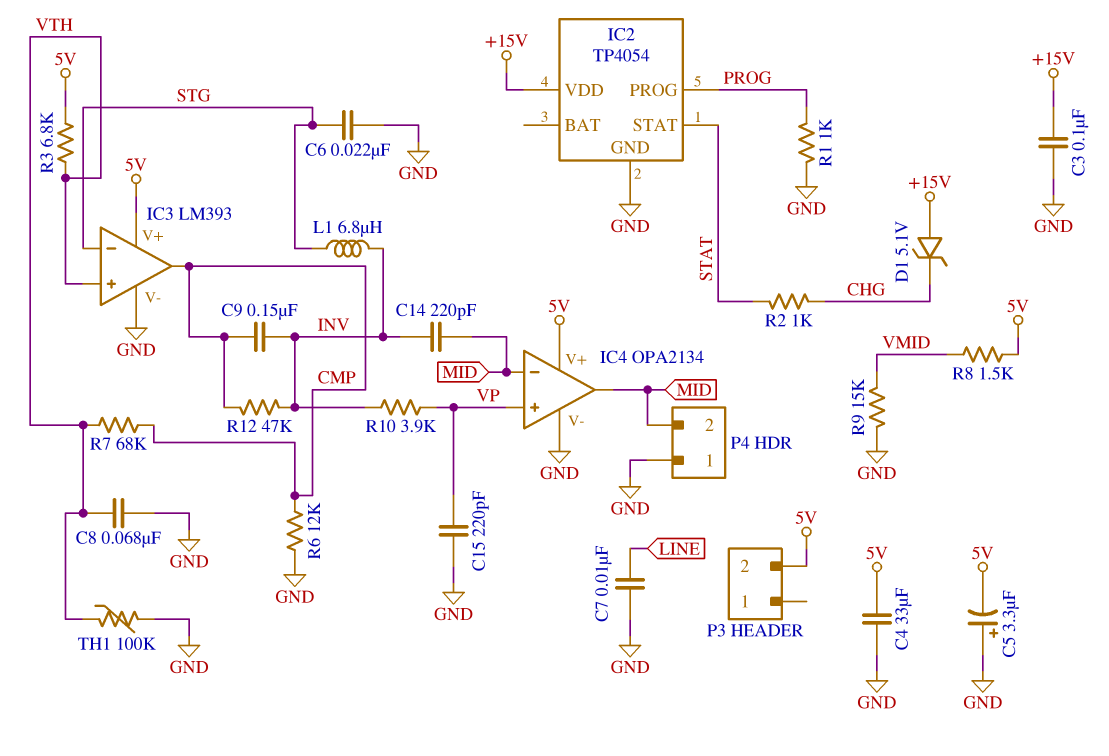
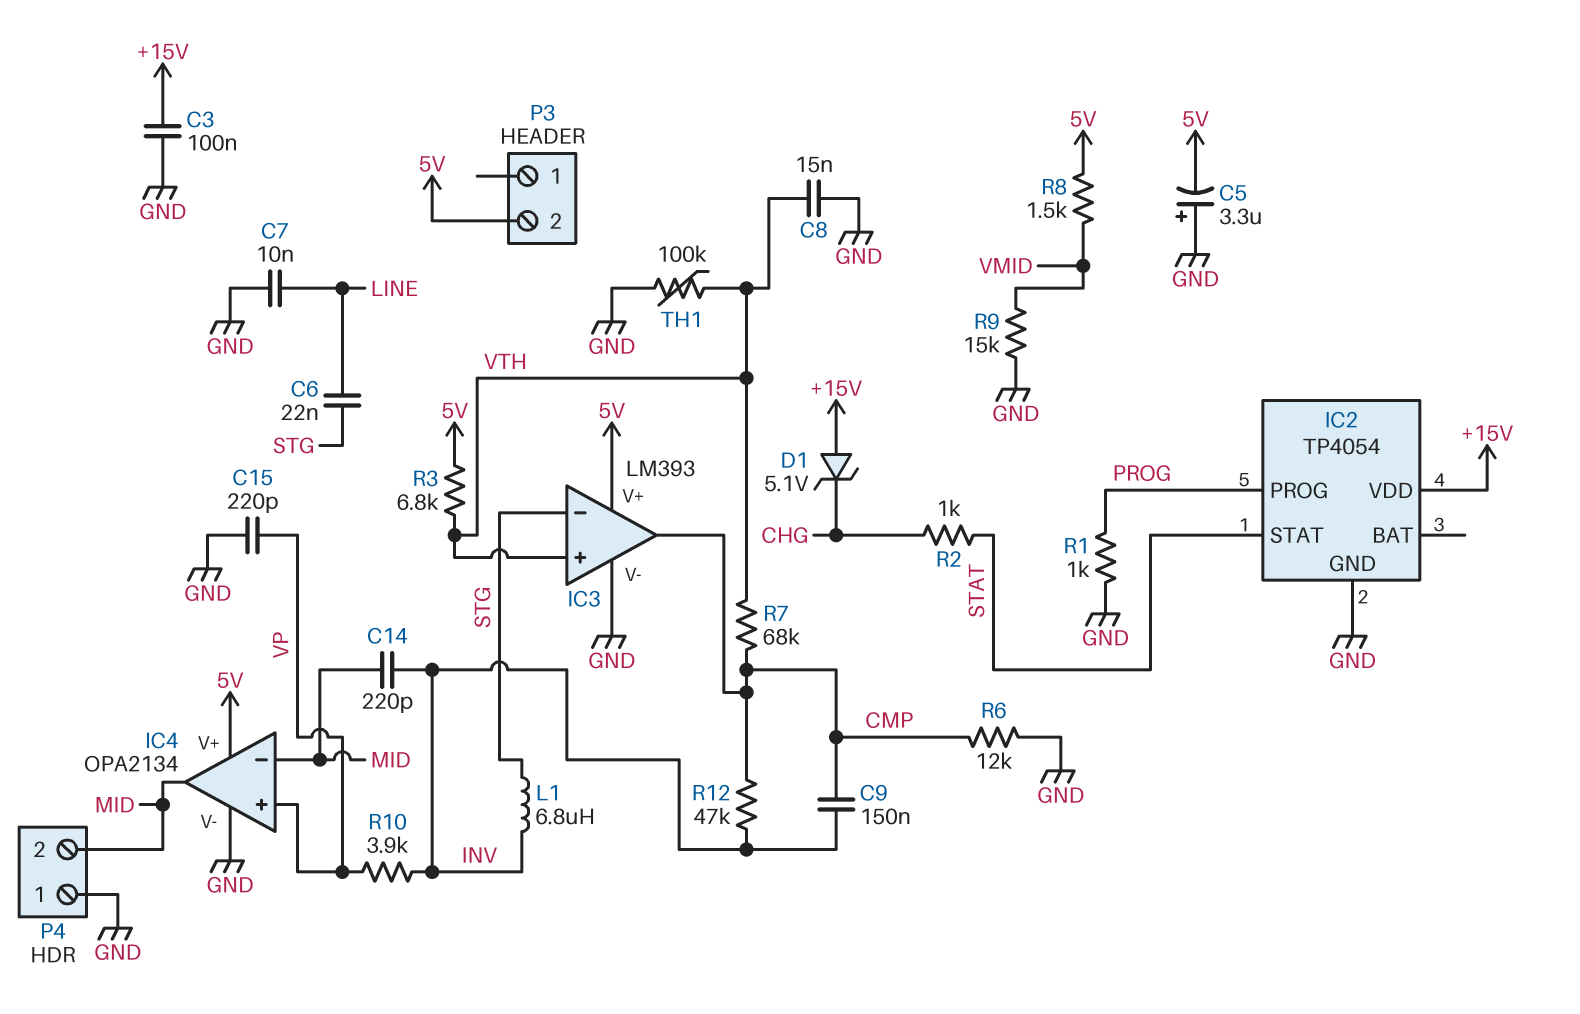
C4: 33uF (5V, GND) -> none
C6: 22nF (GND, STG) -> 22nF (LINE, STG)
C8: 68nF (GND, VTH) -> 15nF (GND, VTH)

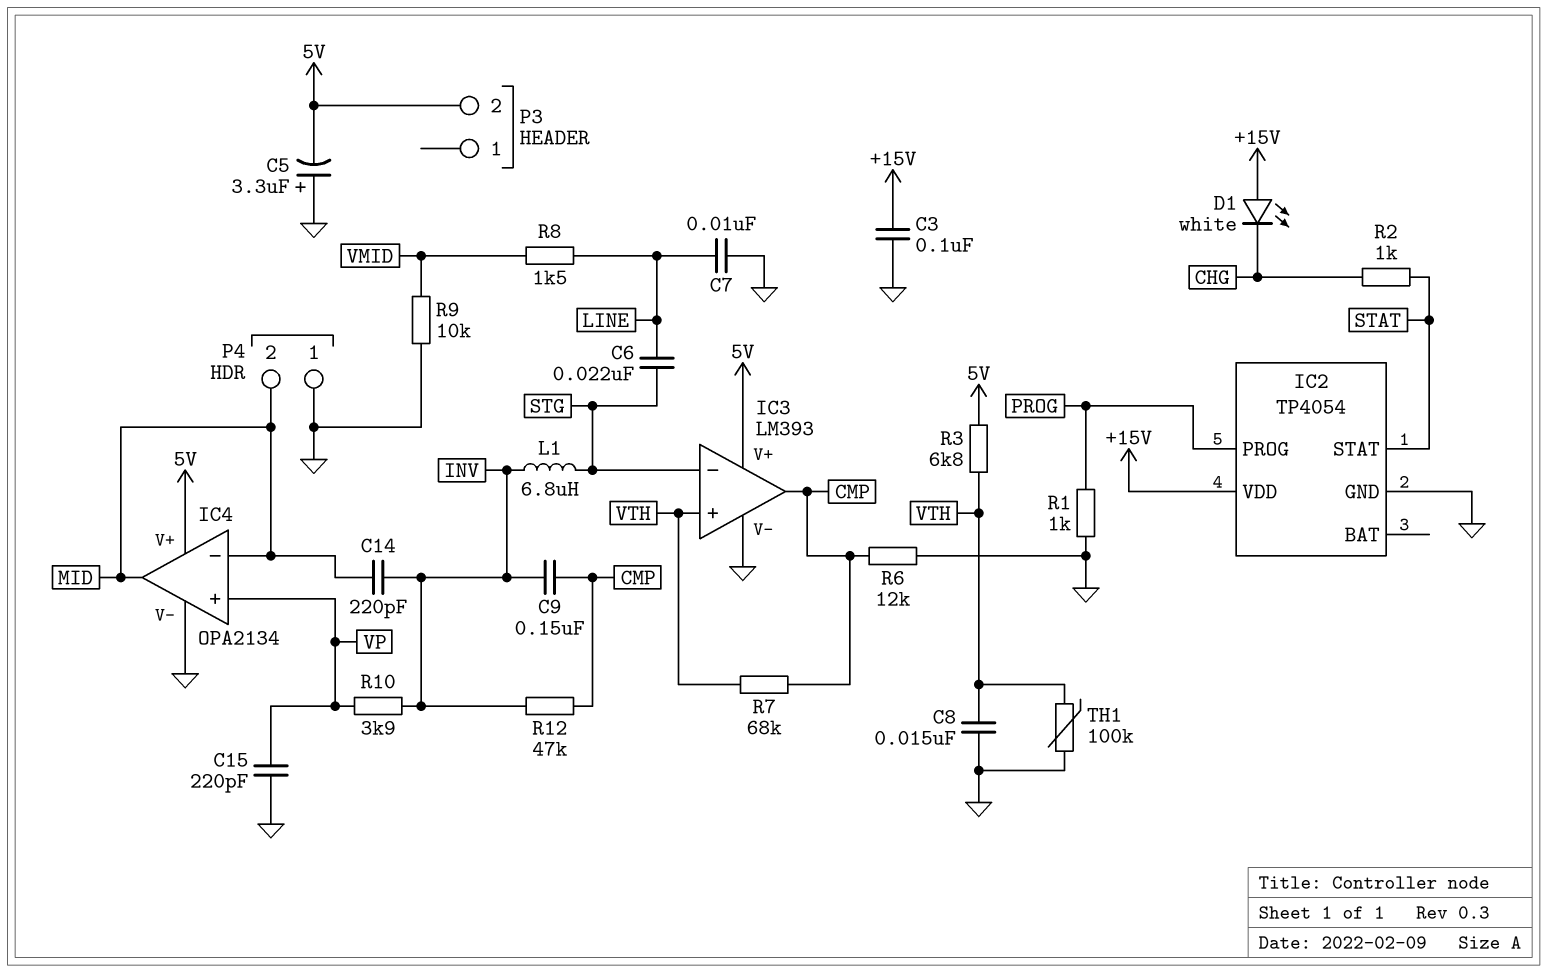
D1: zener 5.1V (A +15V, K CHG) -> LED white (A +15V, K CHG)
R8: 1.5k (5V, VMID) -> 1.5k (LINE, VMID)
R9: 15k (GND, VMID) -> 10k (GND, VMID)

